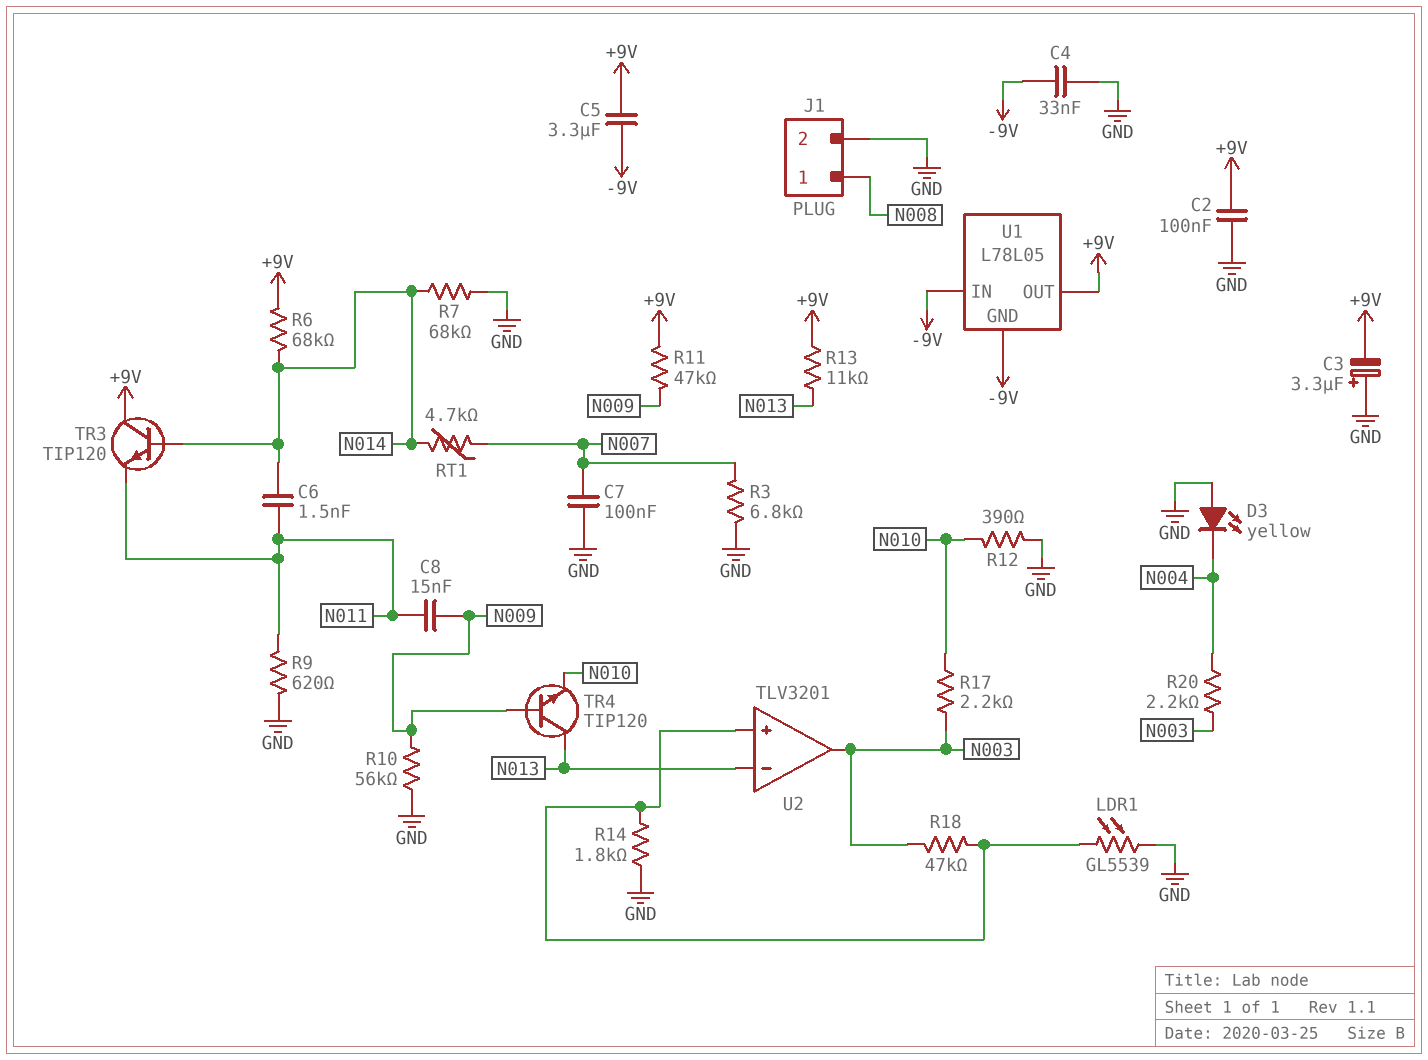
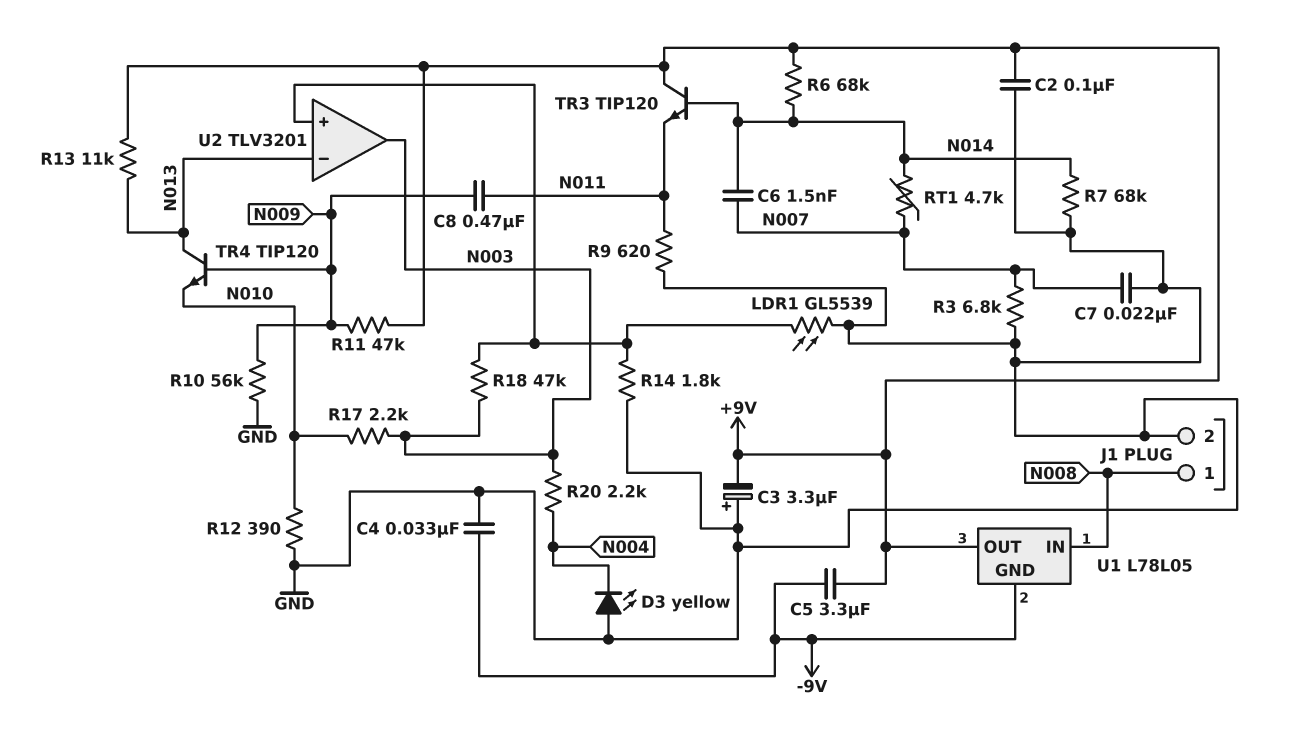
C6: 1.5nF (N011, N014) -> 1.5nF (N007, N014)
C7: 100nF (GND, N007) -> 22nF (GND, N007)
C8: 15nF (N009, N011) -> 470nF (N009, N011)
U1 pin IN: -9V -> N008

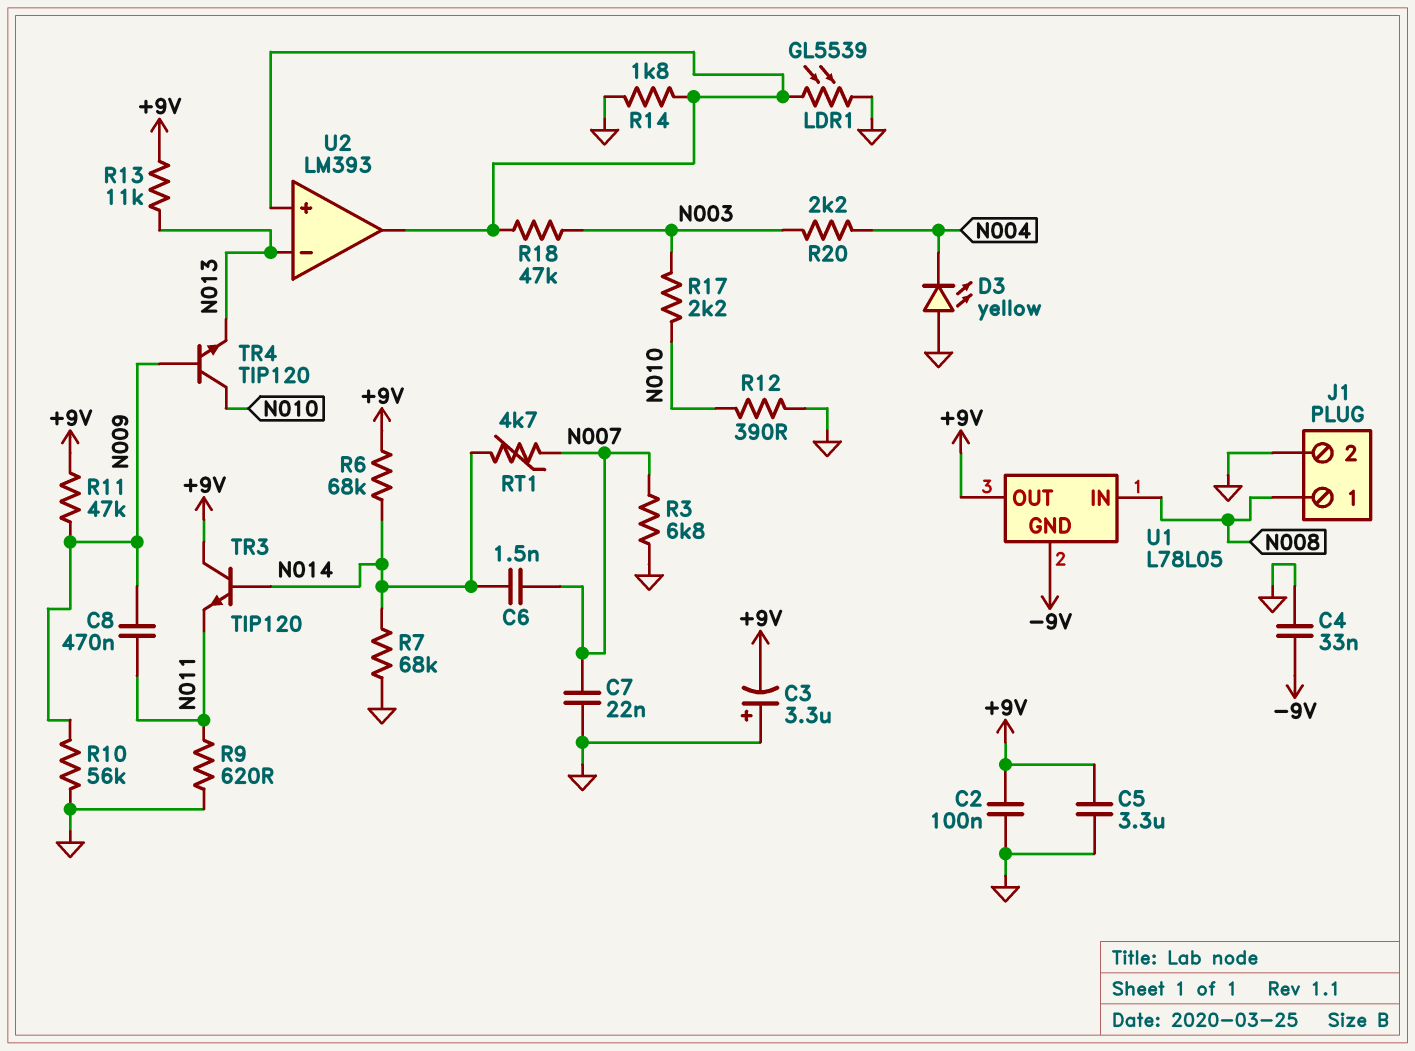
C5: 3.3uF (+9V, -9V) -> 3.3uF (+9V, GND)
TR4: NPN TIP120 (B N009, C N013, E N010) -> NPN TIP120 (B N009, C N010, E N013)
U2: TLV3201 -> LM393
U2 pin out: N003 -> U2/in+

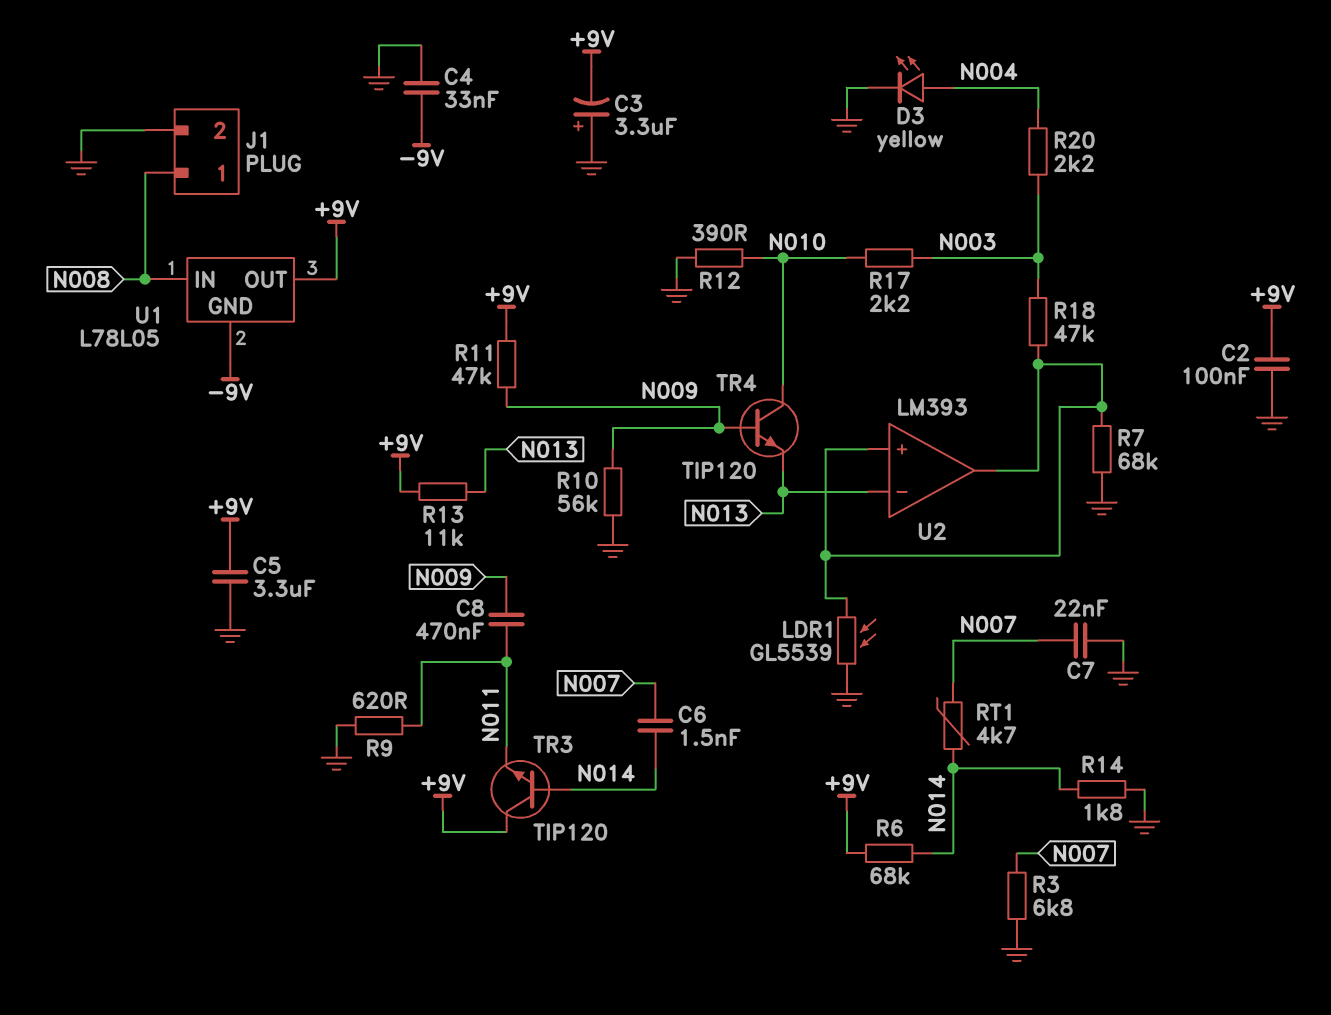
D3: LED yellow (A GND, K N004) -> LED yellow (A N004, K GND)
R7: 68k (GND, N014) -> 68k (GND, U2/in+)
R14: 1.8k (GND, U2/in+) -> 1.8k (GND, N014)

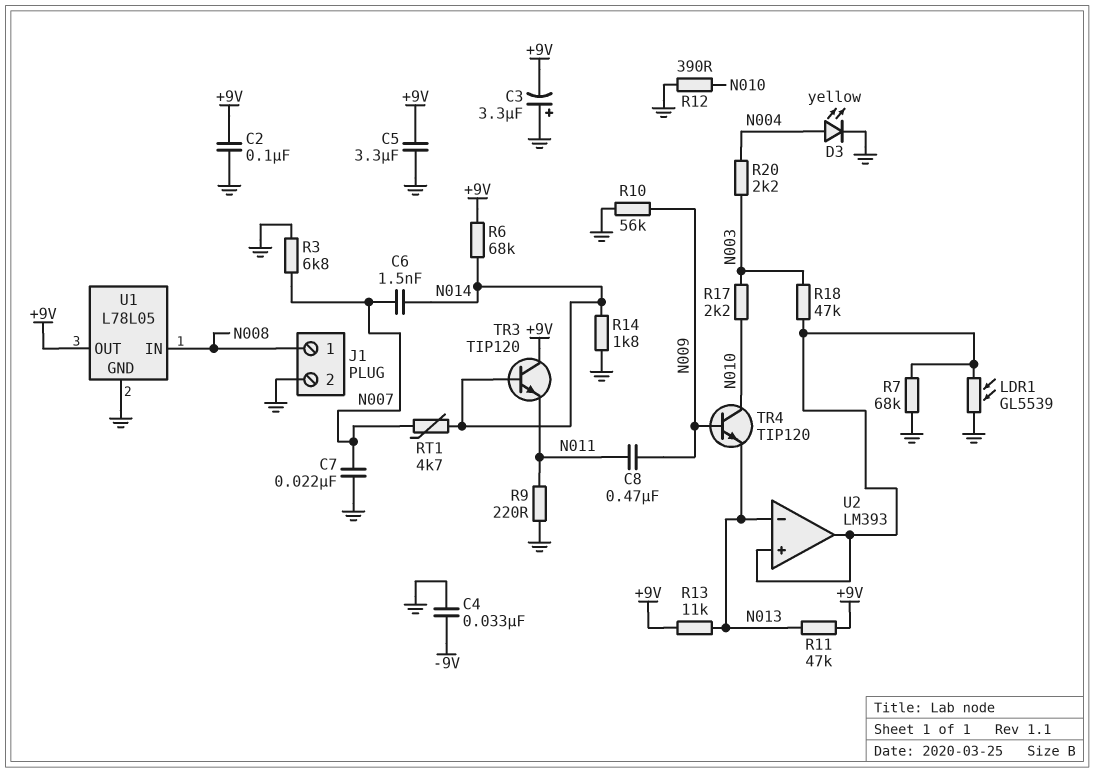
R9: 620 (GND, N011) -> 220 (GND, N011)
R11: 47k (+9V, N009) -> 47k (+9V, N013)
U1 pin GND: -9V -> GND

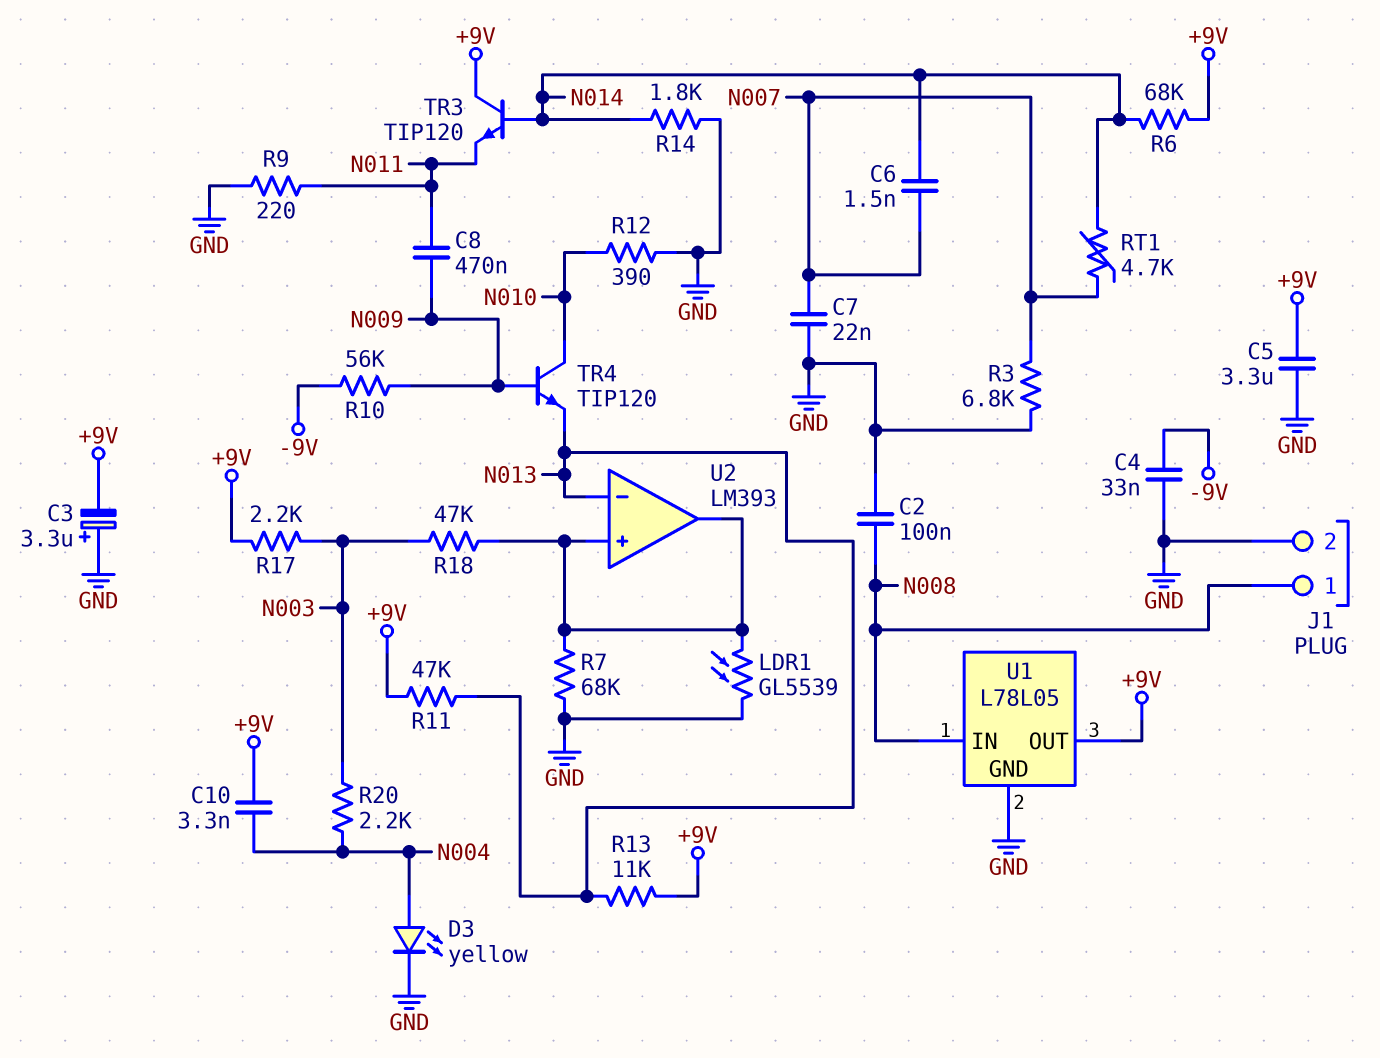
C2: 100nF (+9V, GND) -> 100nF (GND, N008)
C10: none -> 3.3nF (+9V, N004)
R10: 56k (GND, N009) -> 56k (-9V, N009)
R17: 2.2k (N003, N010) -> 2.2k (+9V, N003)

